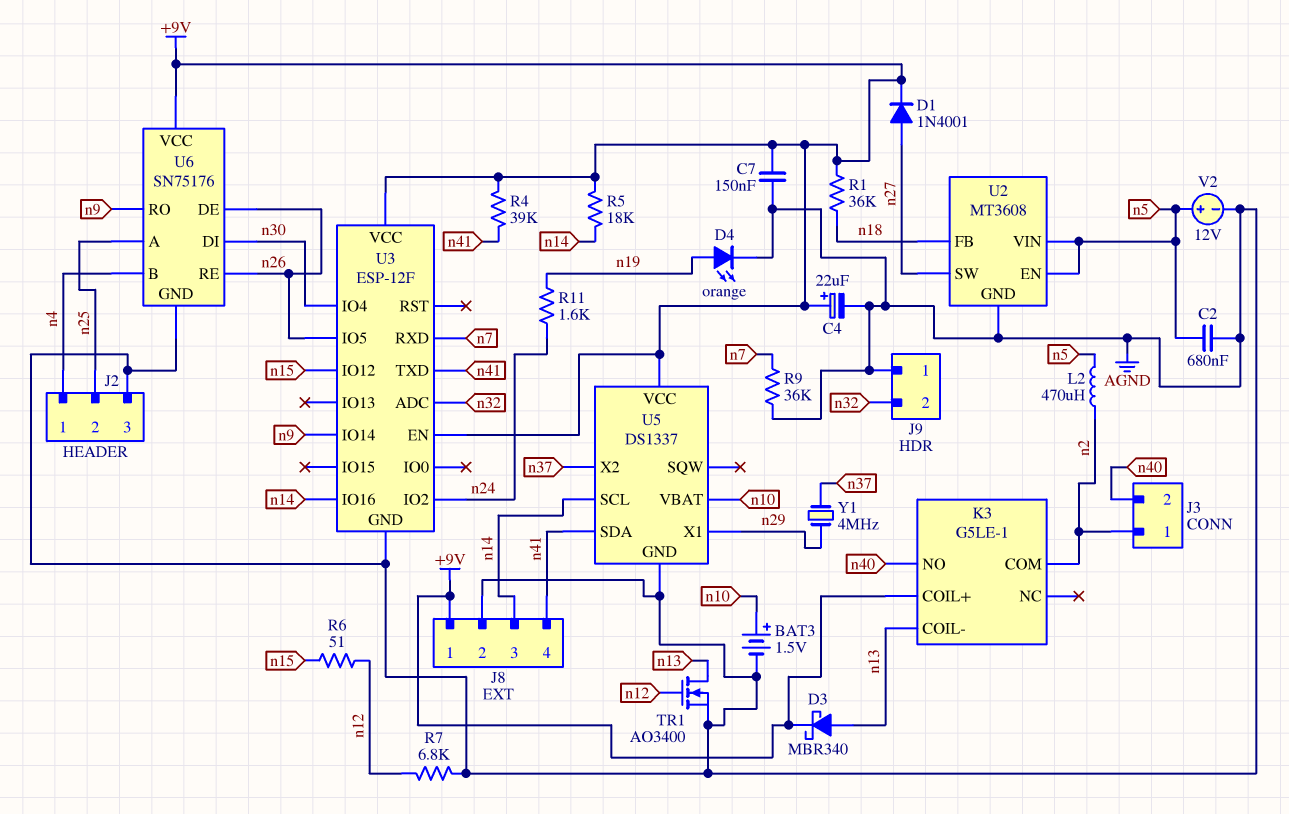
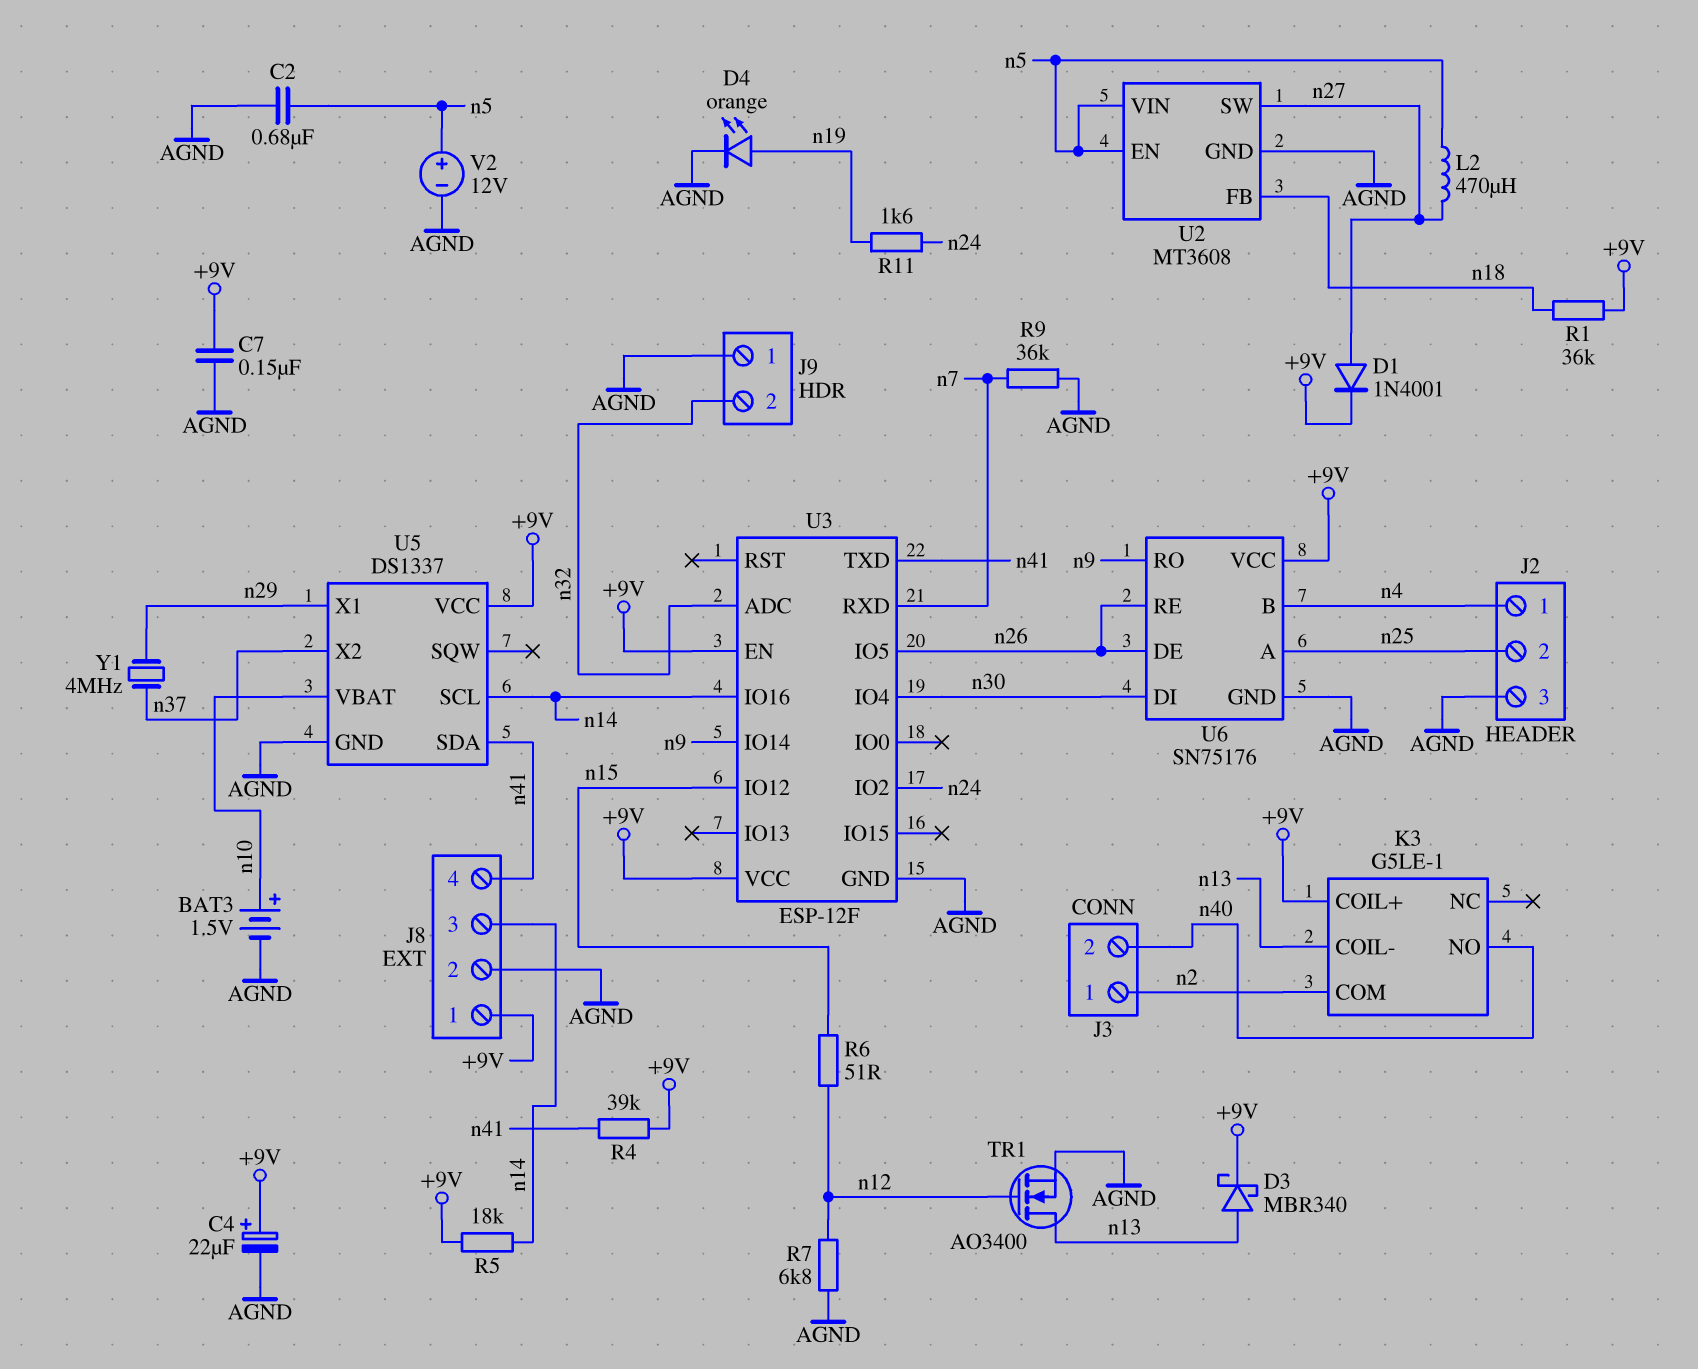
L2: 470uH (n2, n5) -> 470uH (n5, n27)

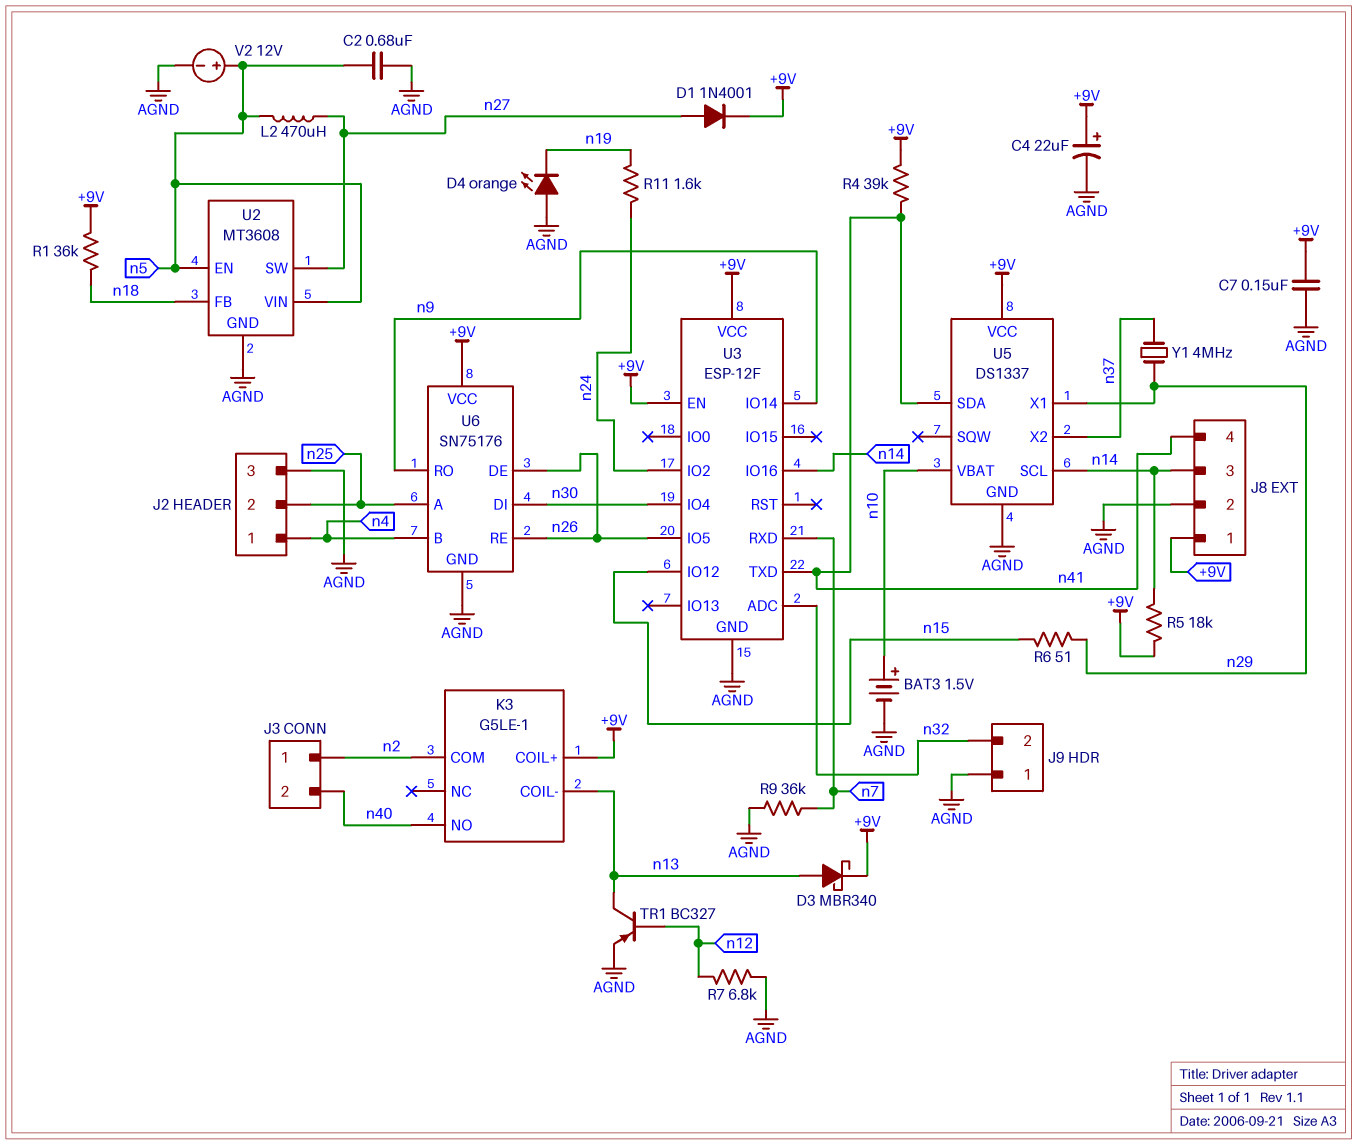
D4: LED orange (A n19, K AGND) -> LED orange (A AGND, K n19)
R6: 51 (n12, n15) -> 51 (n15, n29)
TR1: NMOS AO3400 (G n12, D n13, S AGND) -> PNP BC327 (B n12, C n13, E AGND)

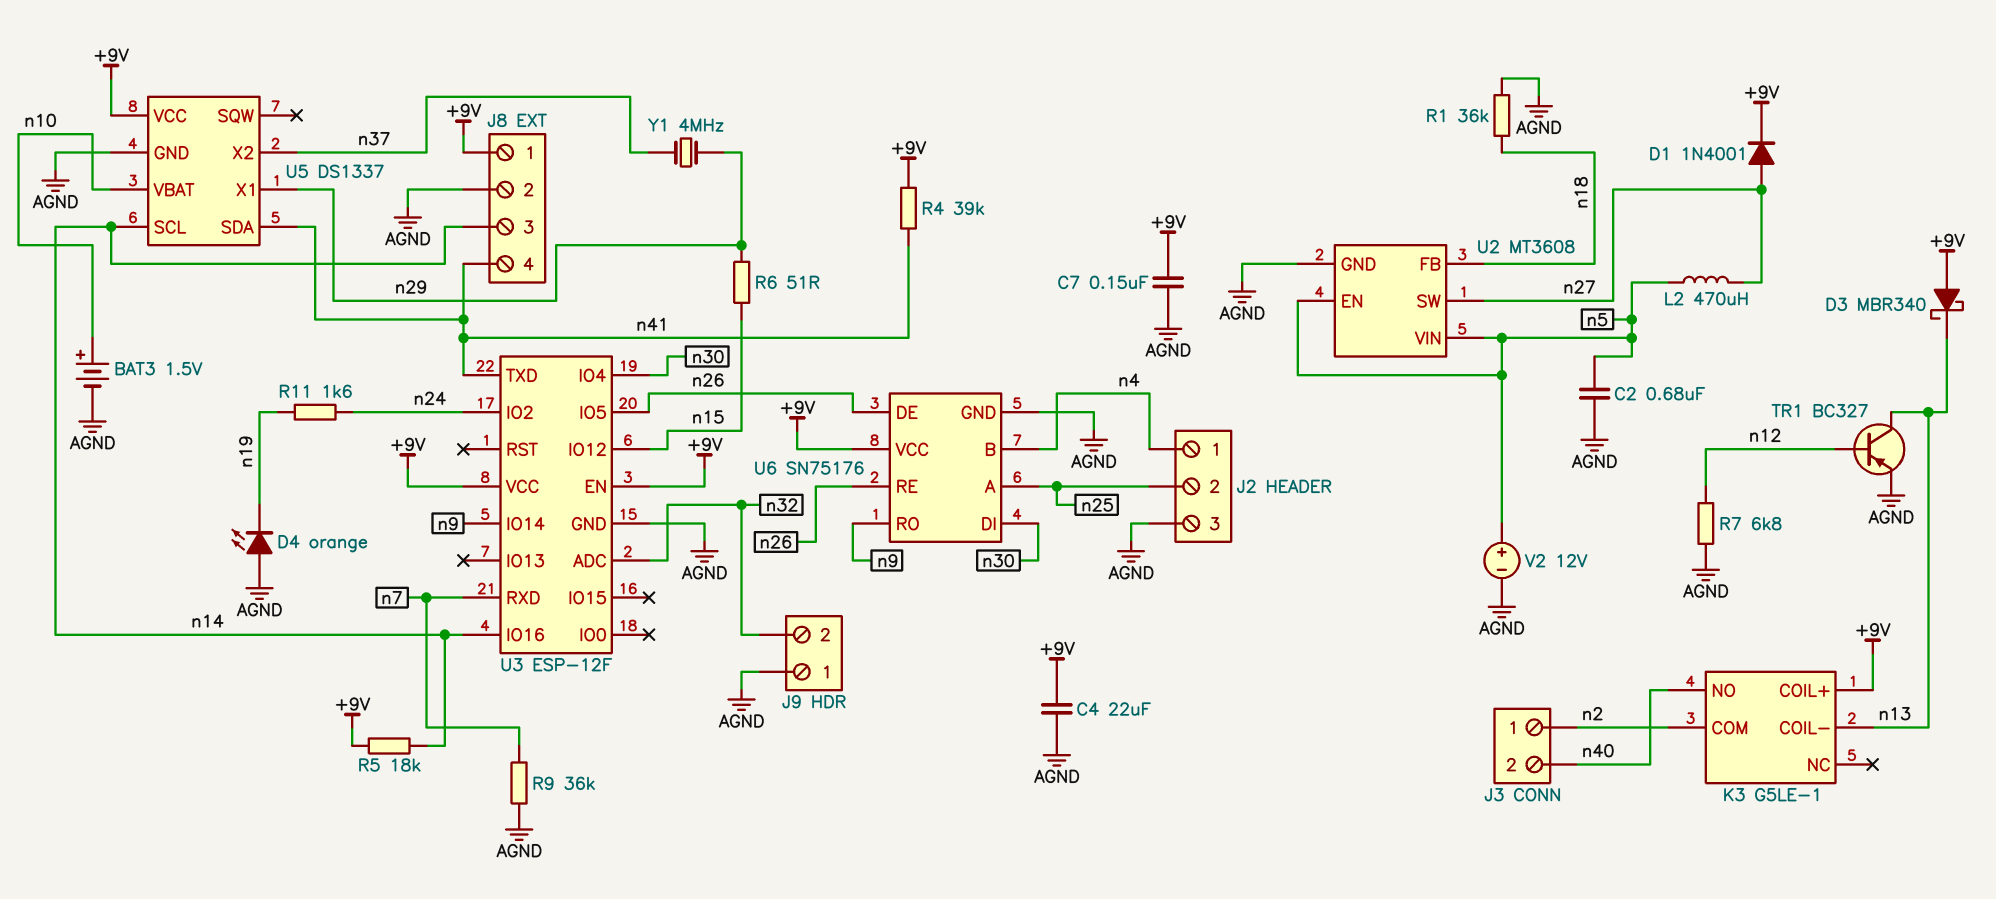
C4: 22uF (plus +9V, minus AGND) -> 22uF (+9V, AGND)
D3: schottky MBR340 (A n13, K +9V) -> schottky MBR340 (A +9V, K n13)
R1: 36k (+9V, n18) -> 36k (AGND, n18)

